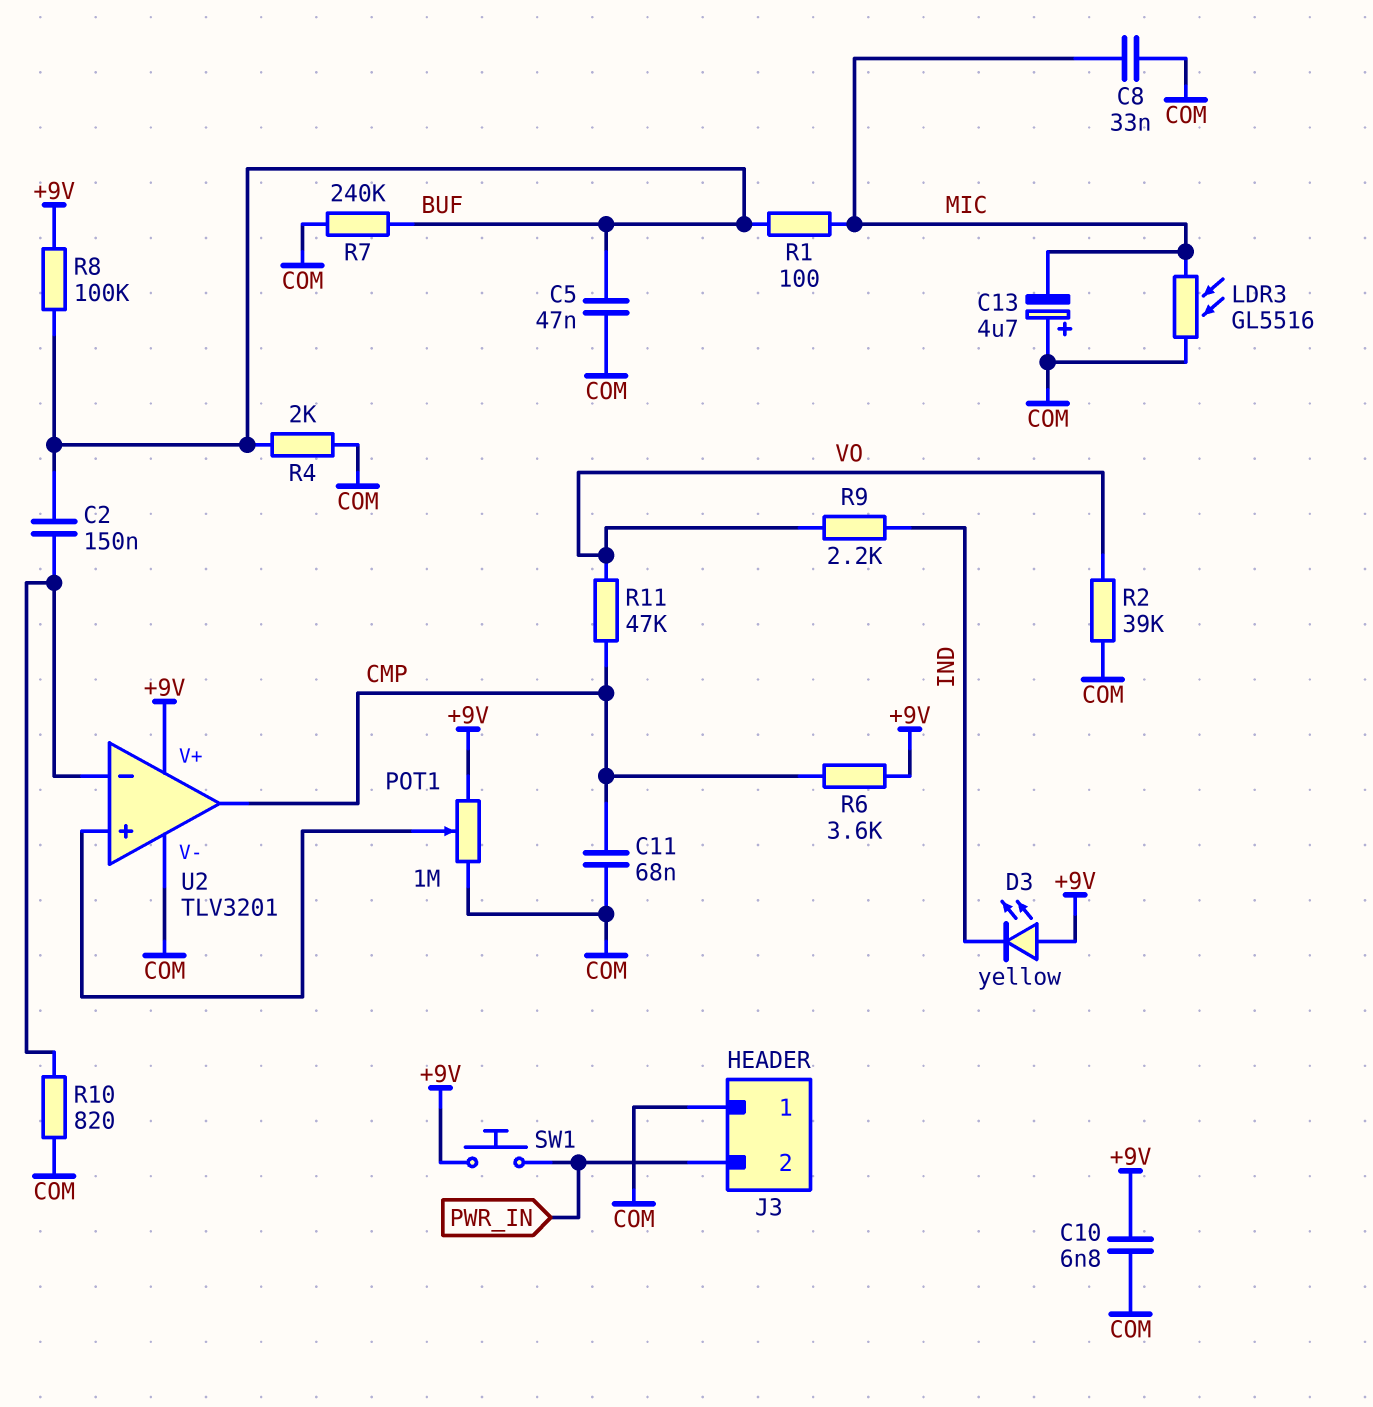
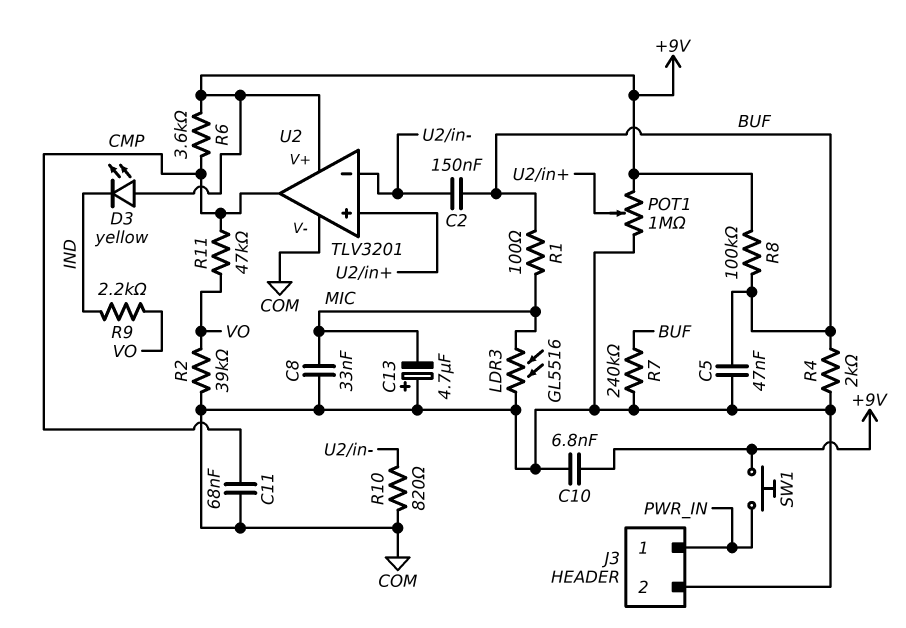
J3 pin 1: COM -> PWR_IN
J3 pin 2: PWR_IN -> COM

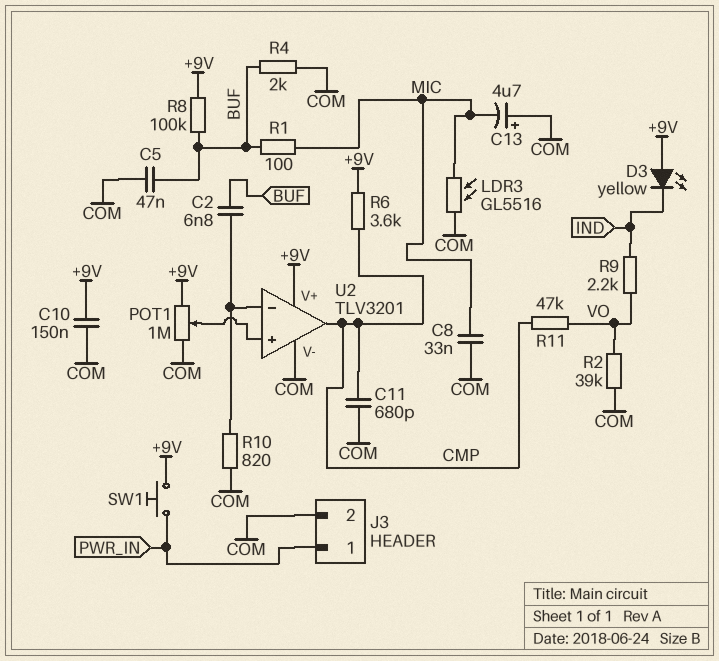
C2: 150nF (BUF, U2/in-) -> 6.8nF (BUF, U2/in-)
C10: 6.8nF (+9V, COM) -> 150nF (+9V, COM)
C11: 68nF (CMP, COM) -> 680pF (CMP, COM)
R7: 240k (BUF, COM) -> none

